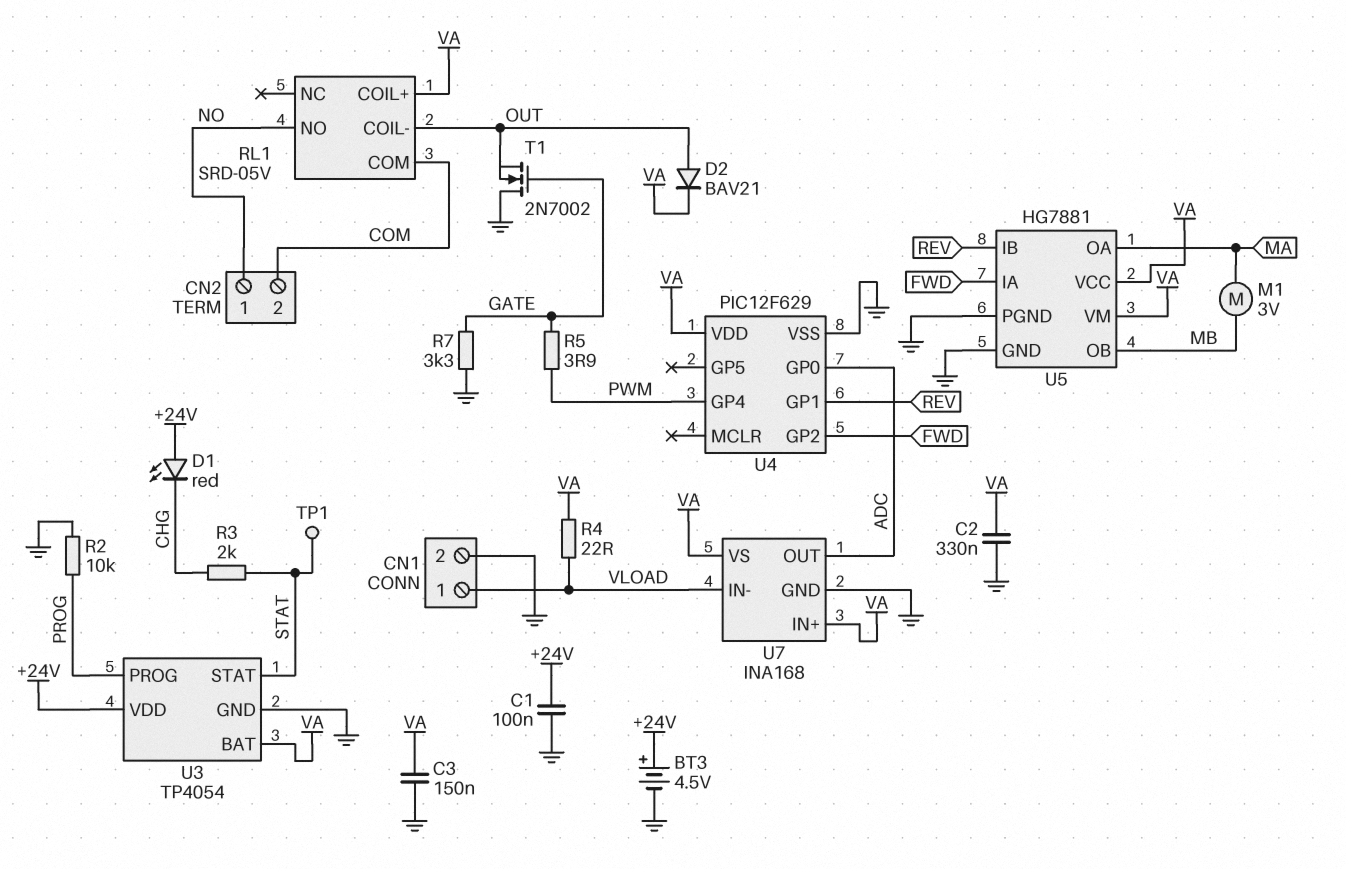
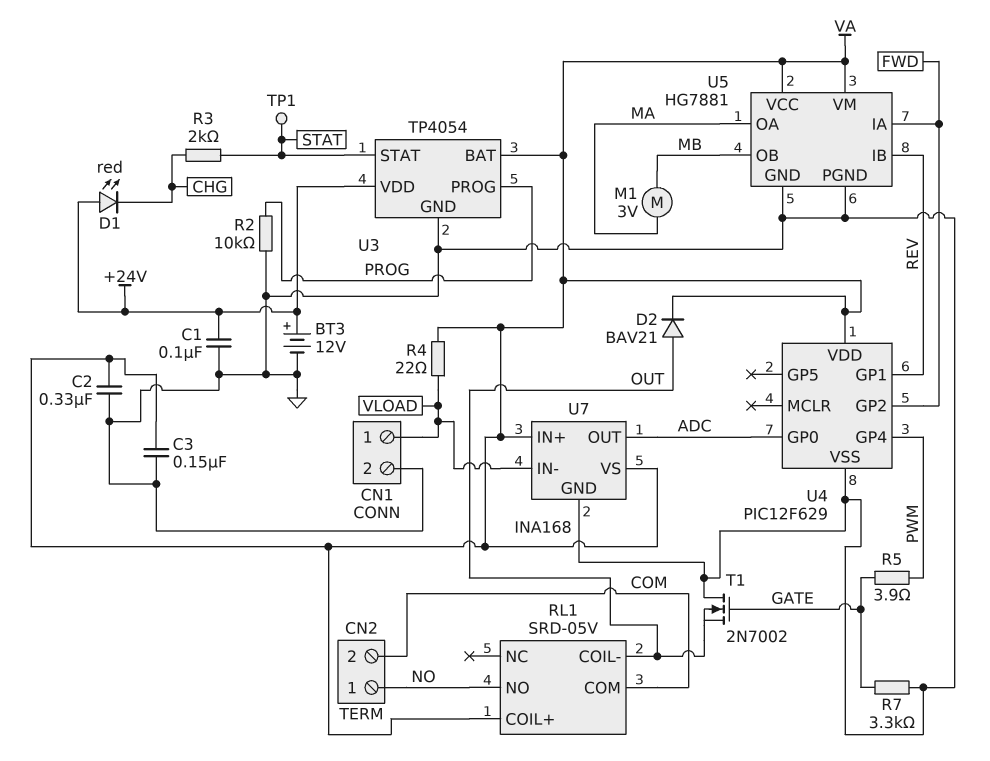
BT3: 4.5V (plus +24V, minus GND) -> 12V (plus +24V, minus GND)

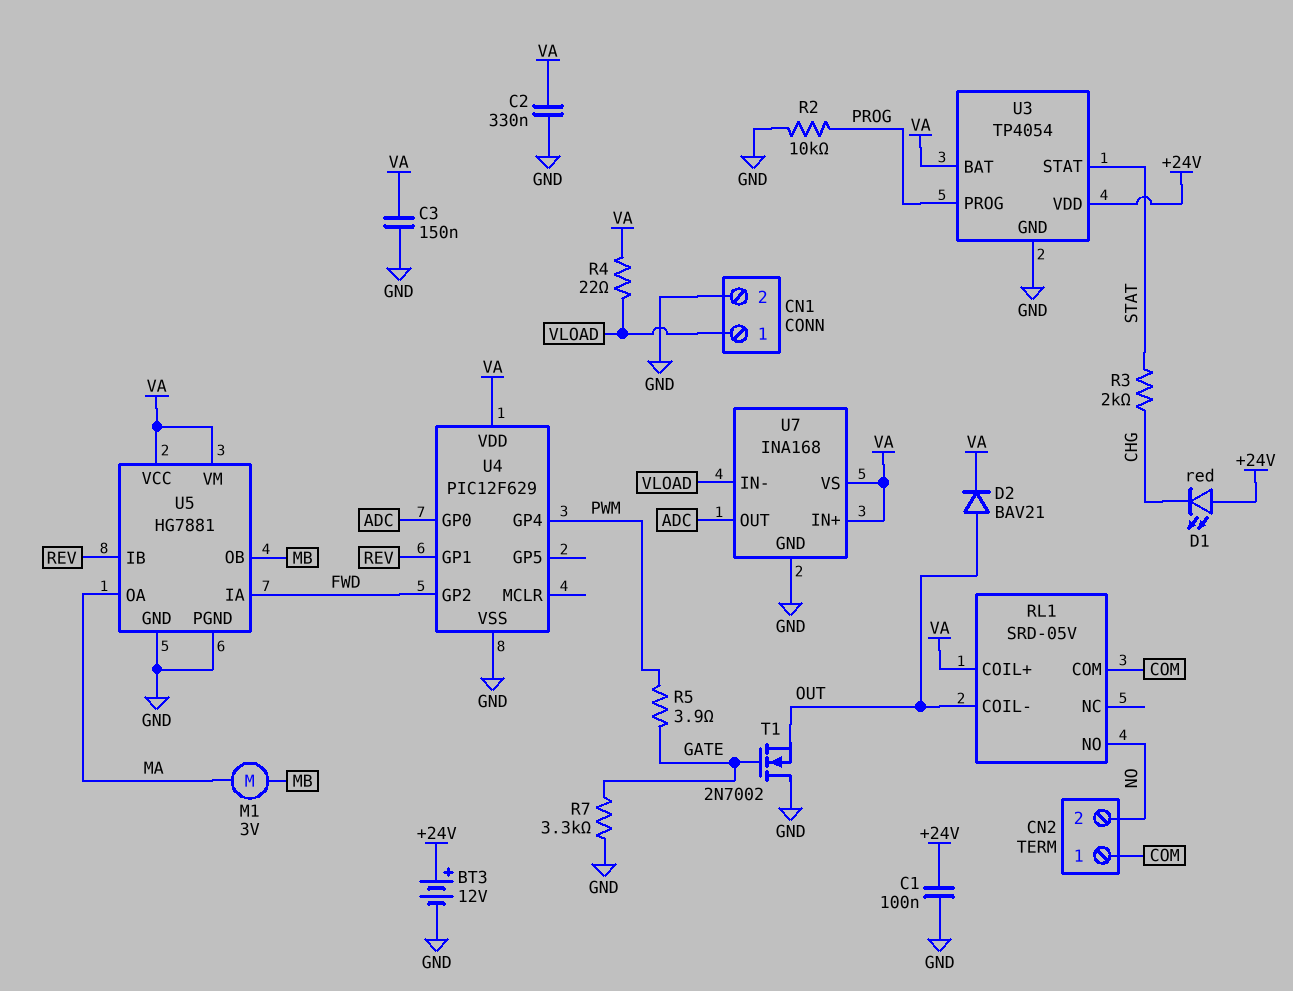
CN2 pin 1: NO -> COM
CN2 pin 2: COM -> NO
TP1: test point (STAT) -> none

